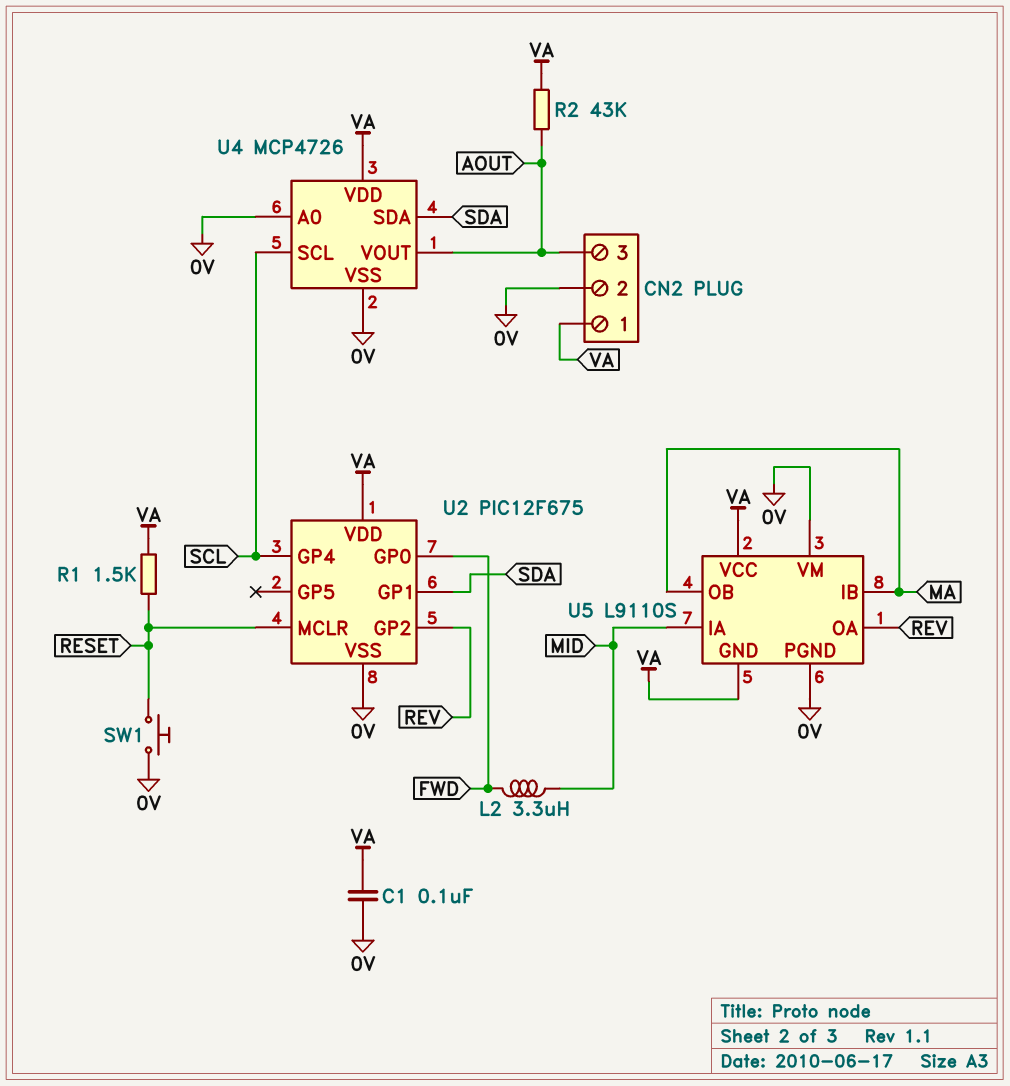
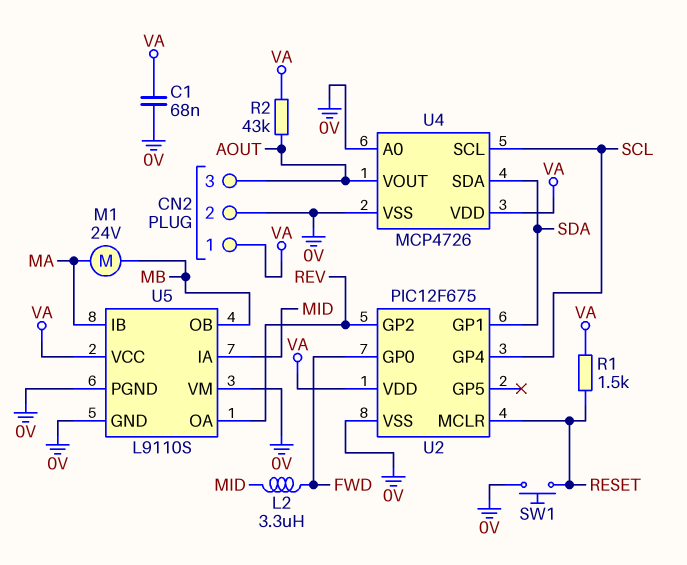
C1: 100nF (0V, VA) -> 68nF (0V, VA)
M1: none -> motor 24V (MA, MB)
U5 pin GND: VA -> 0V
U5 pin OB: MA -> MB

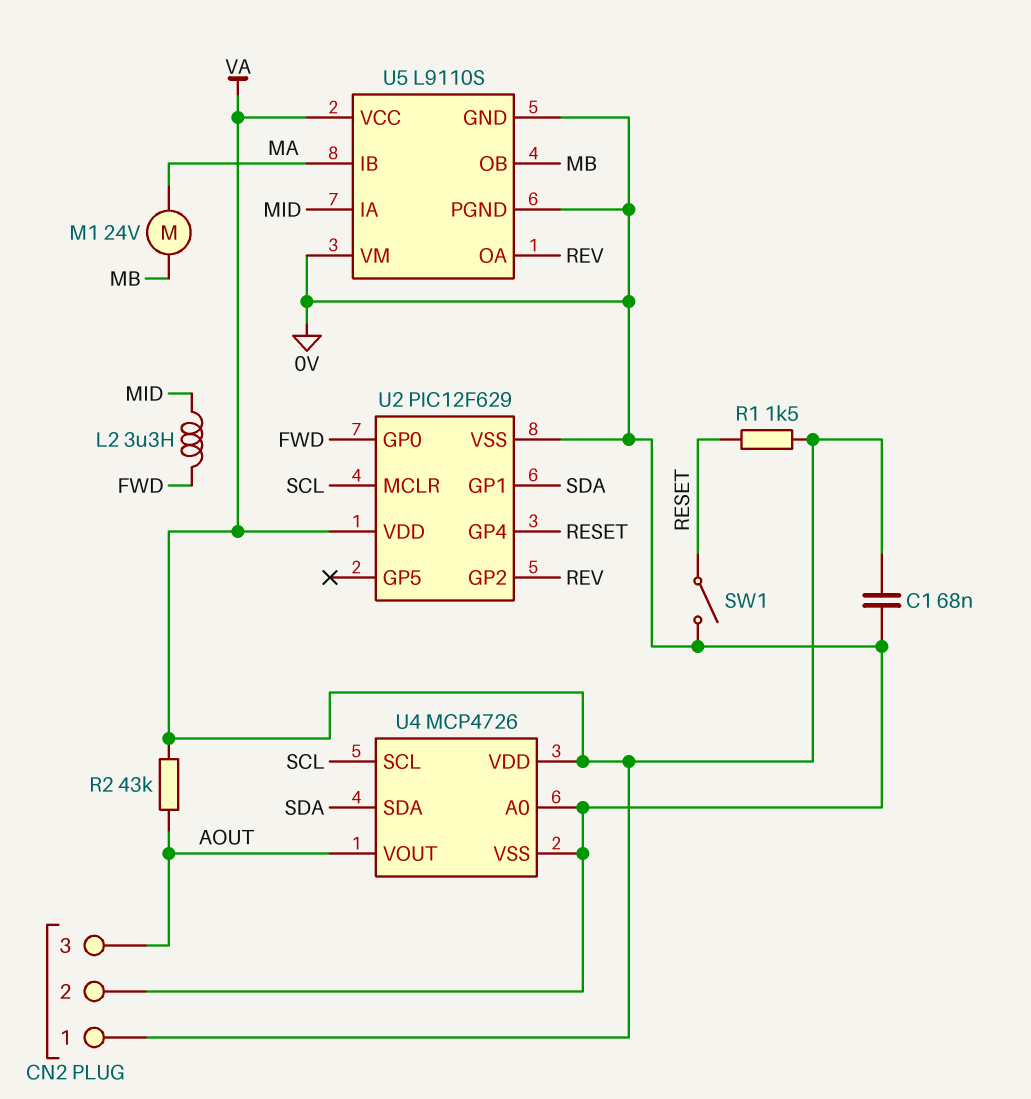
SW1: button (0V, RESET) -> switch (0V, RESET)
U2: PIC12F675 -> PIC12F629
U2 pin GP4: SCL -> RESET
U2 pin MCLR: RESET -> SCL

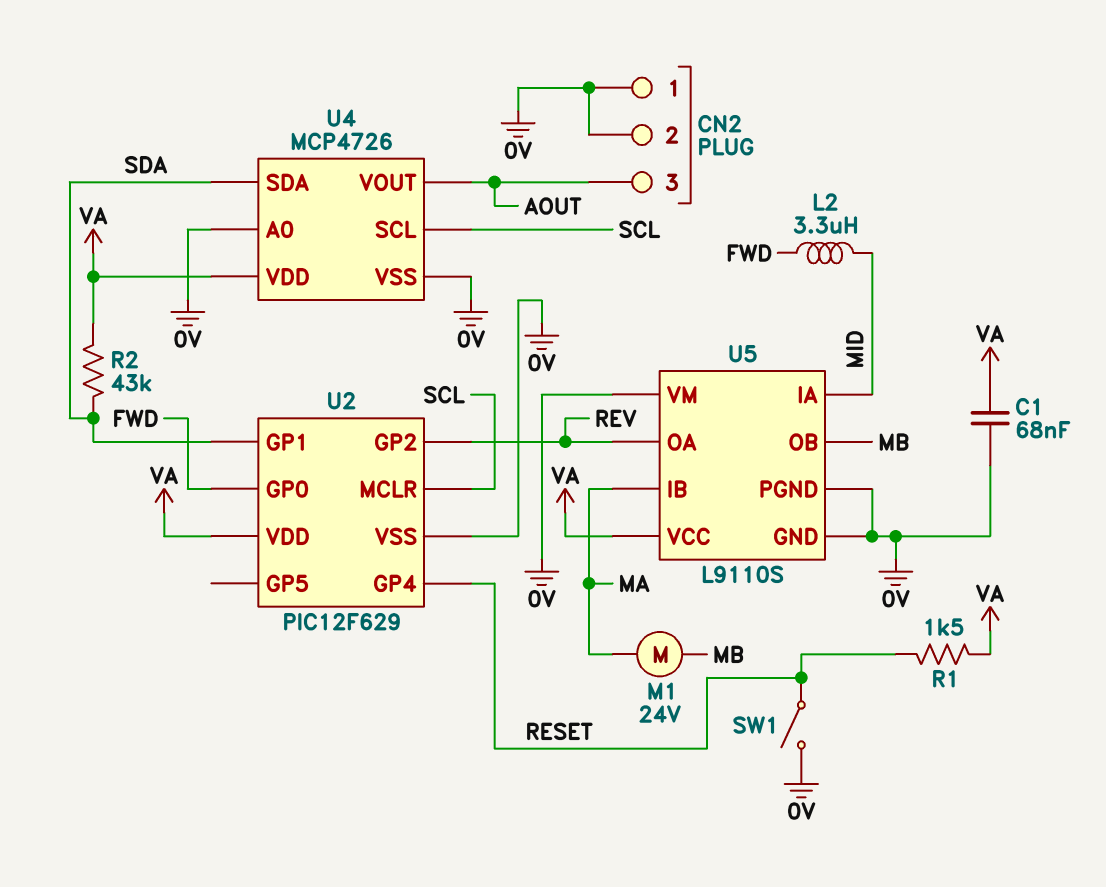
CN2 pin 1: VA -> 0V
R2: 43k (AOUT, VA) -> 43k (SDA, VA)

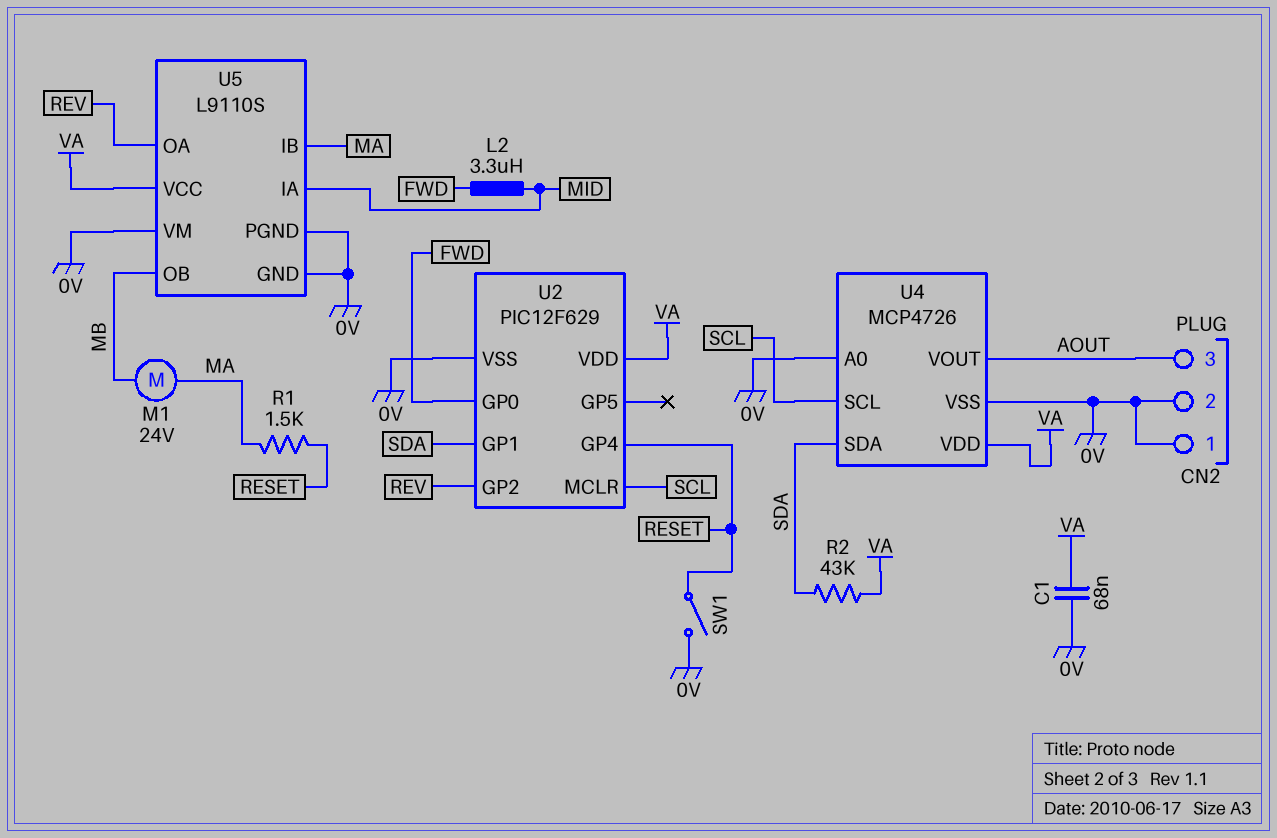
R1: 1.5k (RESET, VA) -> 1.5k (MA, RESET)

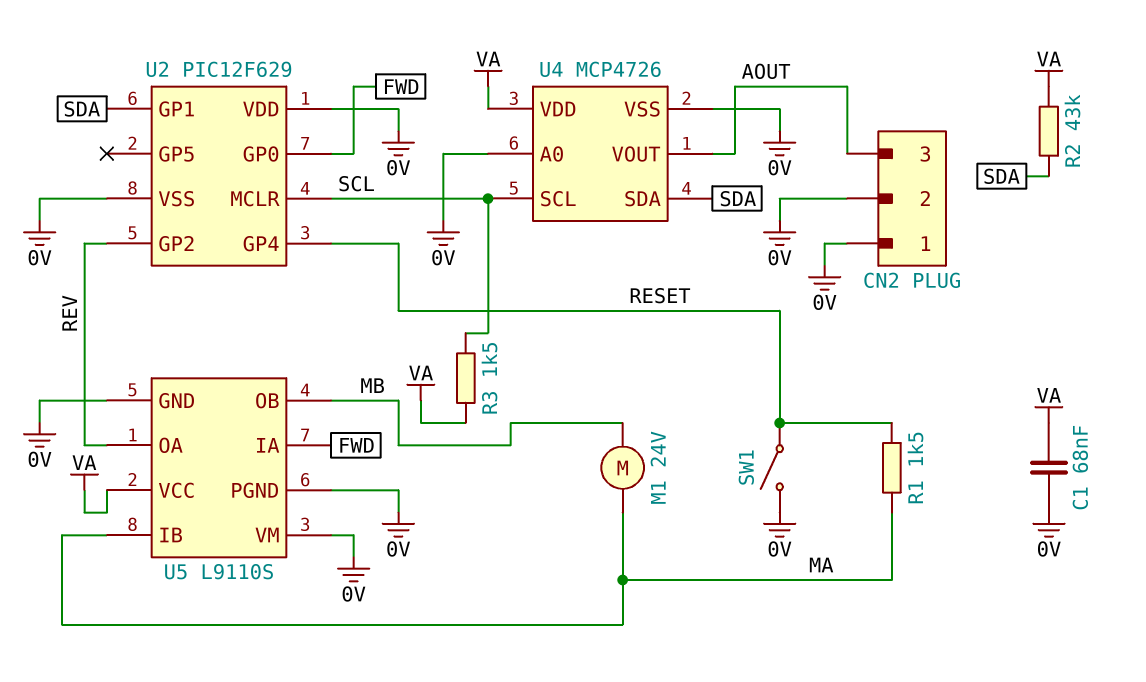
L2: 3.3uH (FWD, MID) -> none
R3: none -> 1.5k (SCL, VA)
U2 pin VDD: VA -> 0V
U5 pin IA: MID -> FWD

